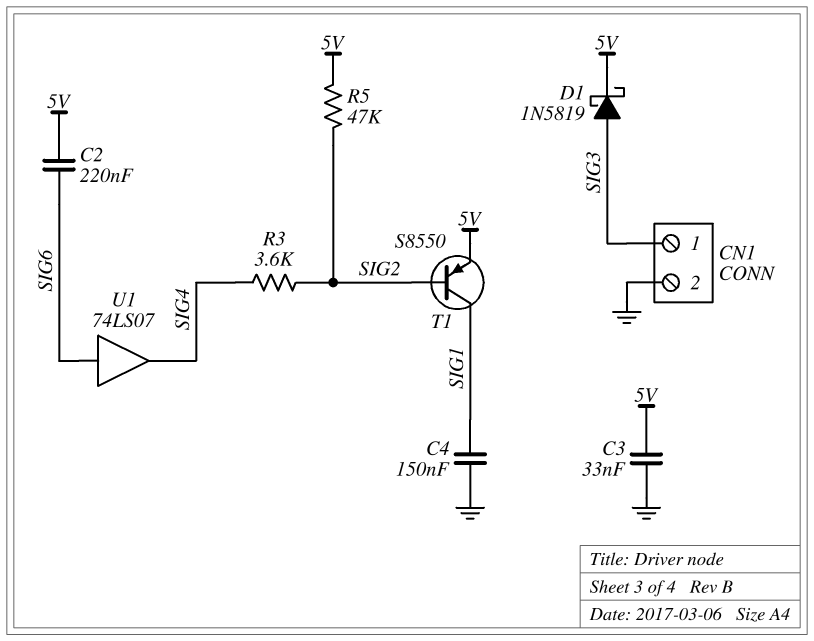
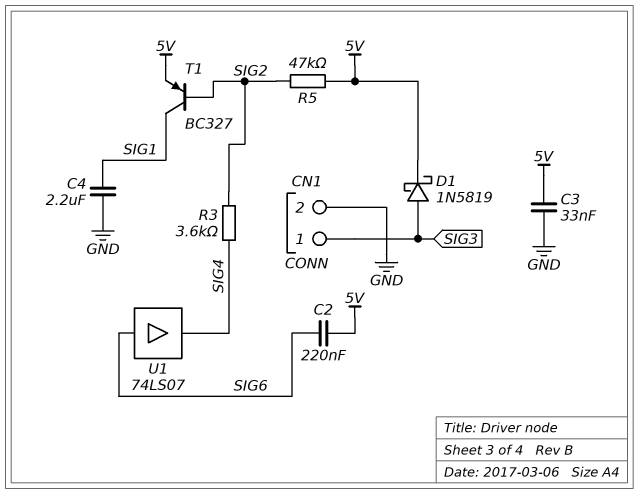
C4: 150nF (GND, SIG1) -> 2.2uF (GND, SIG1)
T1: PNP S8550 (B SIG2, C SIG1, E 5V) -> PNP BC327 (B SIG2, C SIG1, E 5V)

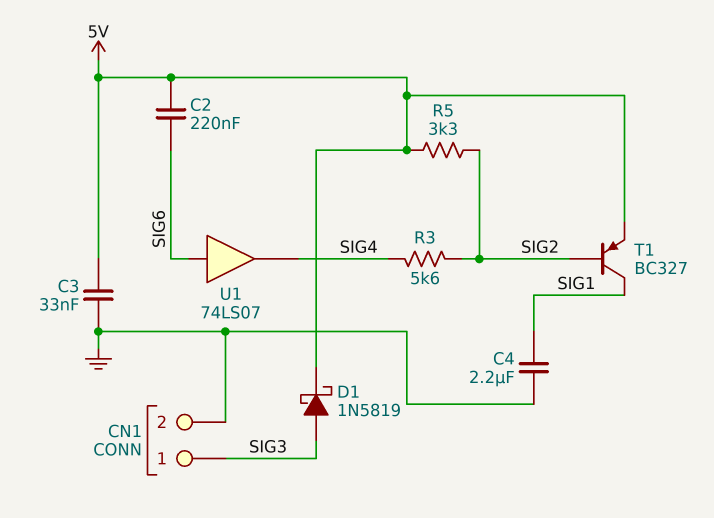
R3: 3.6k (SIG2, SIG4) -> 5.6k (SIG2, SIG4)
R5: 47k (5V, SIG2) -> 3.3k (5V, SIG2)

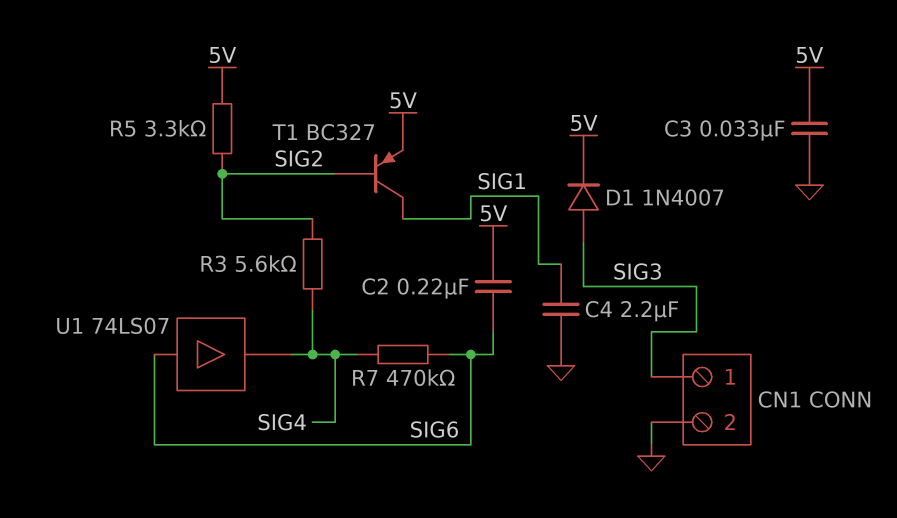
D1: schottky 1N5819 (A SIG3, K 5V) -> diode 1N4007 (A SIG3, K 5V)
R7: none -> 470k (SIG4, SIG6)

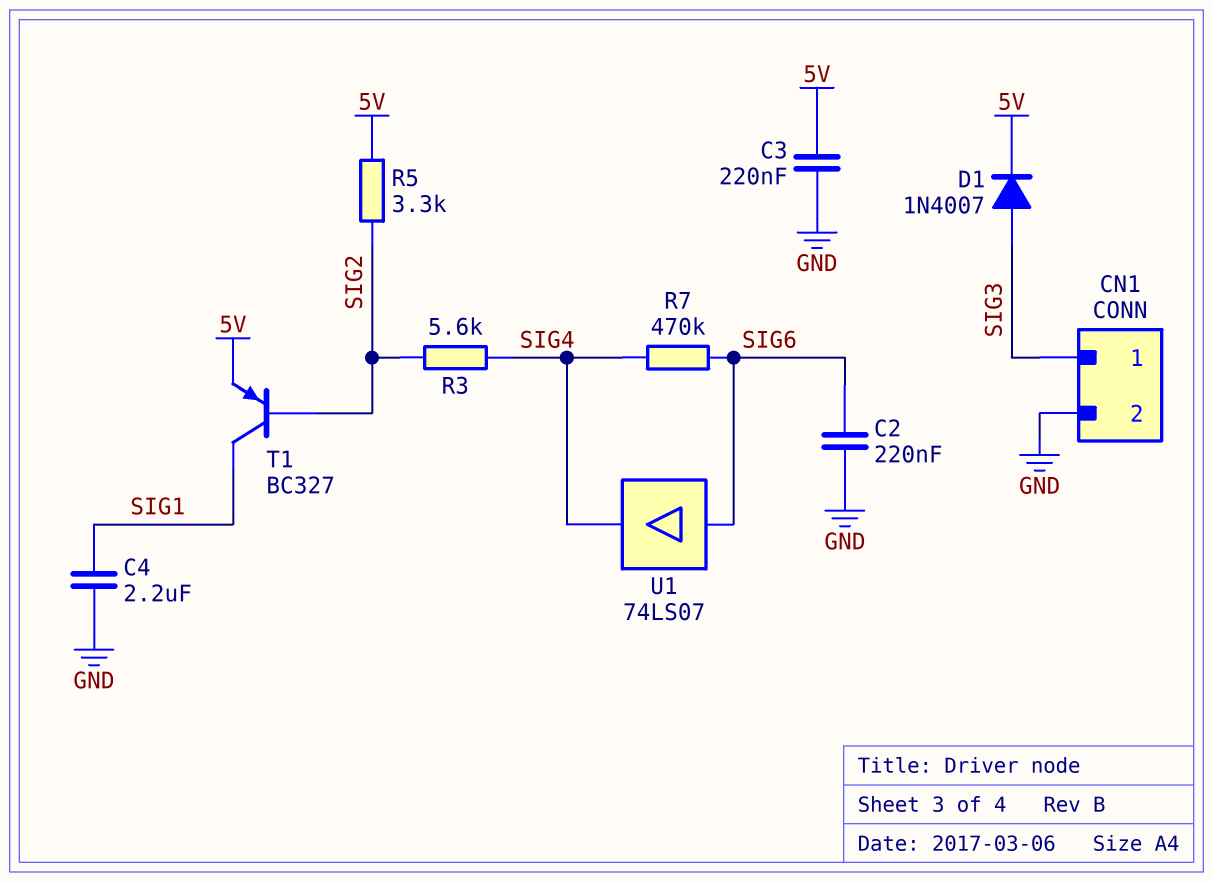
C2: 220nF (5V, SIG6) -> 220nF (GND, SIG6)
C3: 33nF (5V, GND) -> 220nF (5V, GND)

